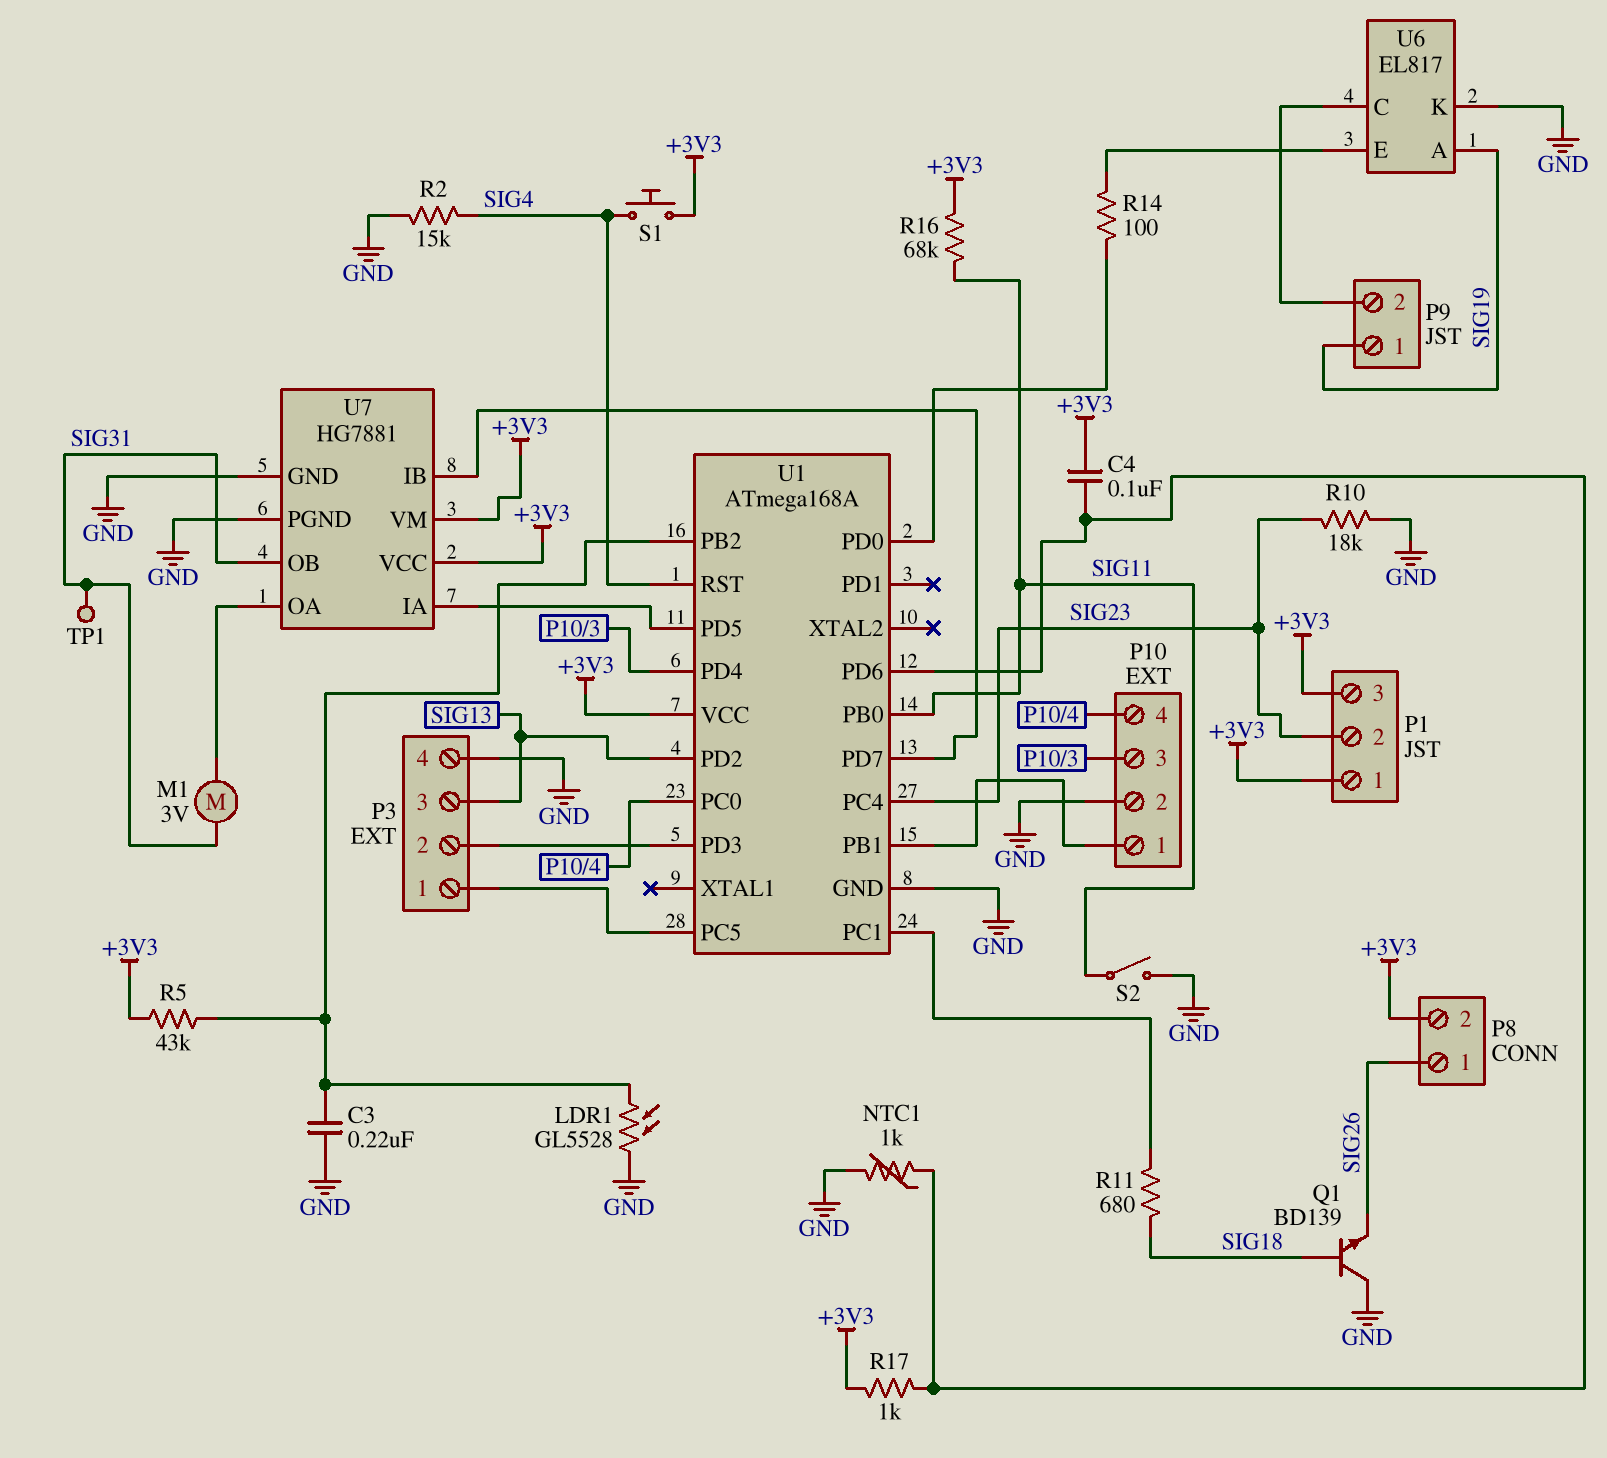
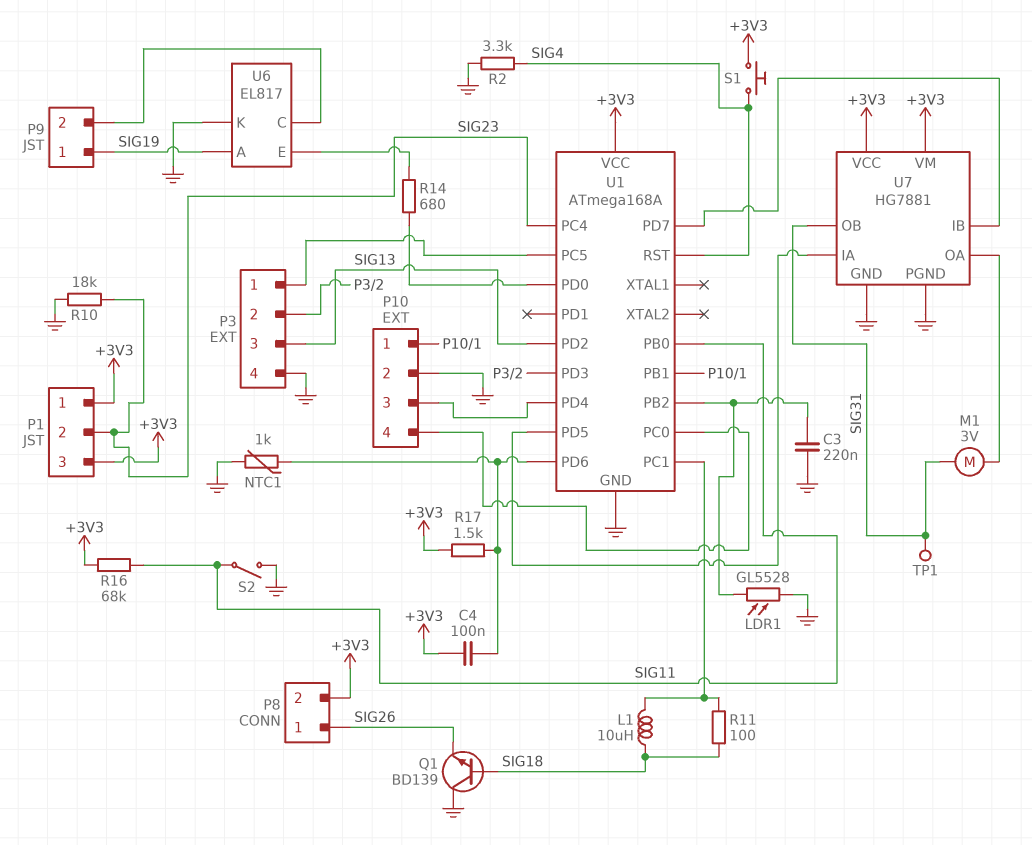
L1: none -> 10uH (SIG18, U1/PC1)
R2: 15k (GND, SIG4) -> 3.3k (GND, SIG4)
R5: 43k (+3V3, U1/PB2) -> none
R11: 680 (SIG18, U1/PC1) -> 100 (SIG18, U1/PC1)
R14: 100 (U1/PD0, U6/E) -> 680 (U1/PD0, U6/E)
R17: 1k (+3V3, U1/PD6) -> 1.5k (+3V3, U1/PD6)

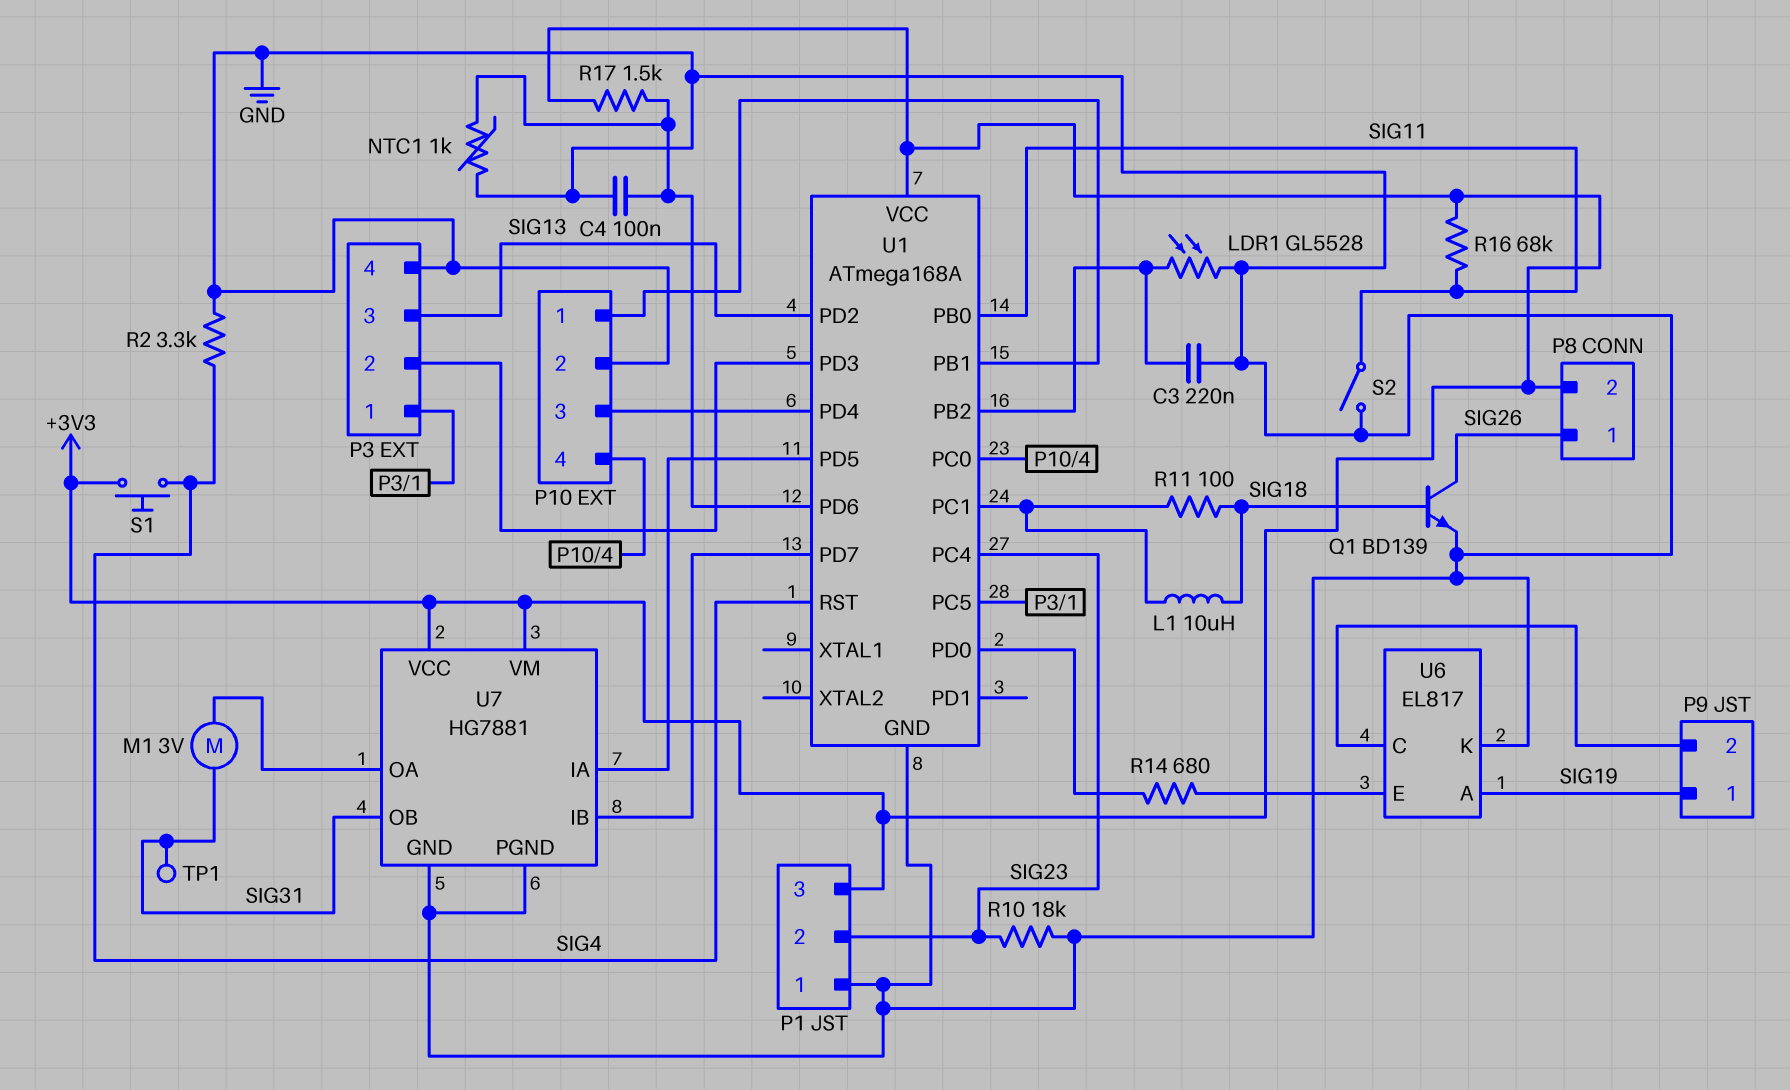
C4: 100nF (+3V3, U1/PD6) -> 100nF (GND, U1/PD6)
P1 pin 1: +3V3 -> GND
Q1: NPN BD139 (B SIG18, C GND, E SIG26) -> NPN BD139 (B SIG18, C SIG26, E GND)

